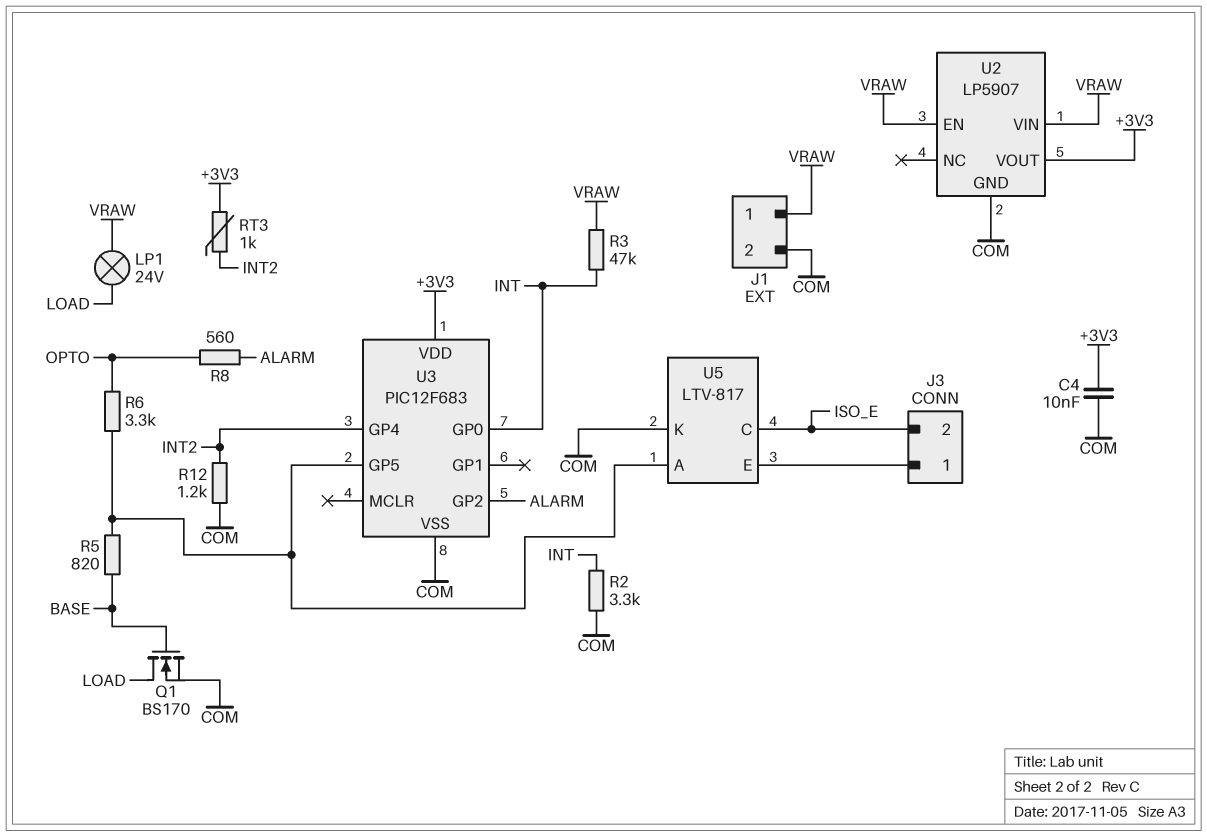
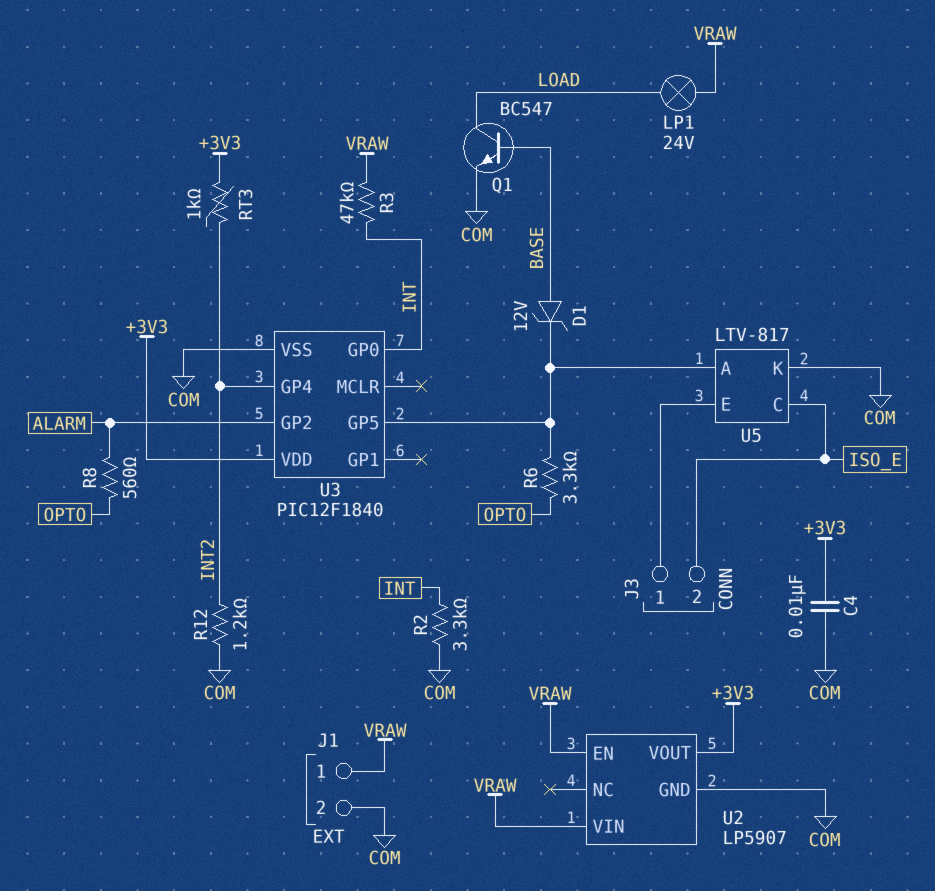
D1: none -> zener 12V (A BASE, K U3/GP5)
Q1: NMOS BS170 (G BASE, D LOAD, S COM) -> NPN BC547 (B BASE, C LOAD, E COM)
R5: 820 (BASE, U3/GP5) -> none
U3: PIC12F683 -> PIC12F1840

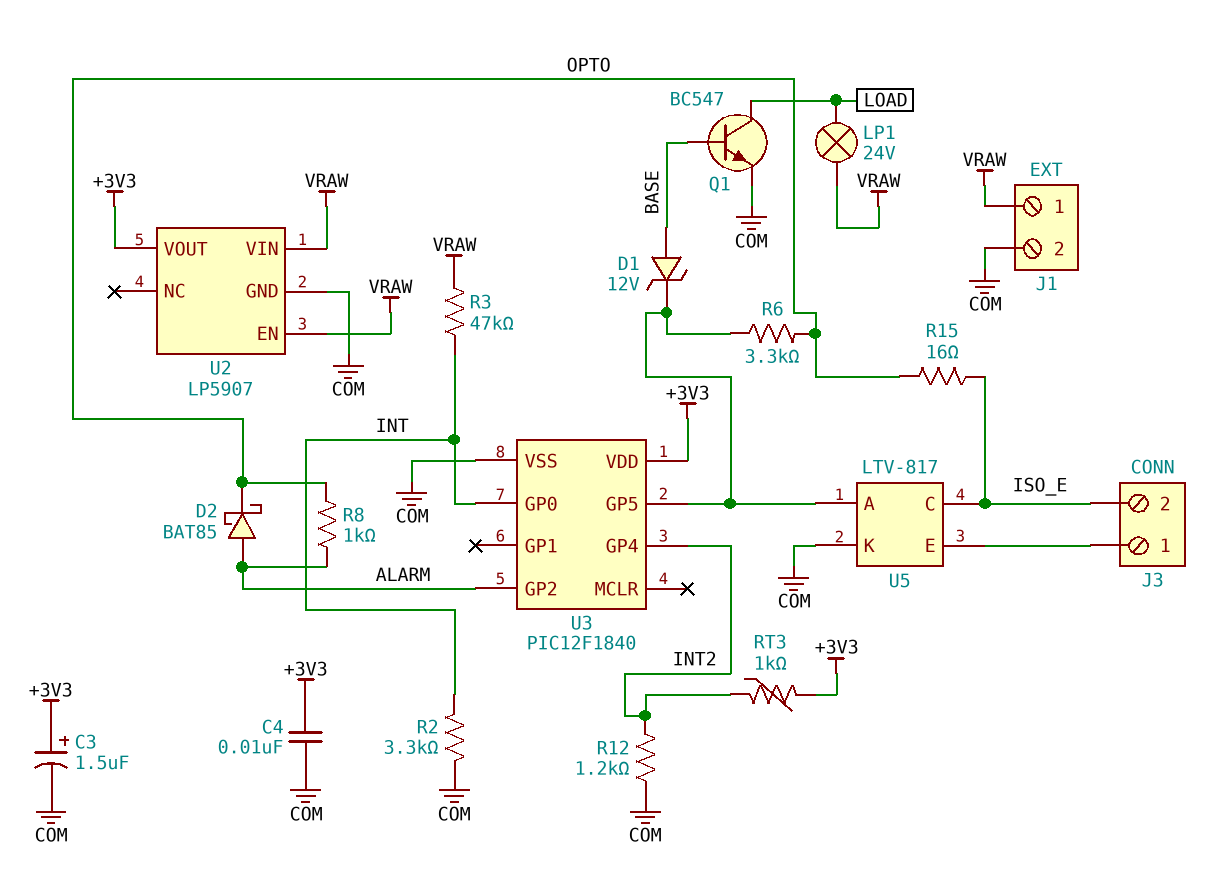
C3: none -> 1.5uF (plus +3V3, minus COM)
D2: none -> schottky BAT85 (A ALARM, K OPTO)
R8: 560 (ALARM, OPTO) -> 1k (ALARM, OPTO)
R15: none -> 16 (ISO_E, OPTO)

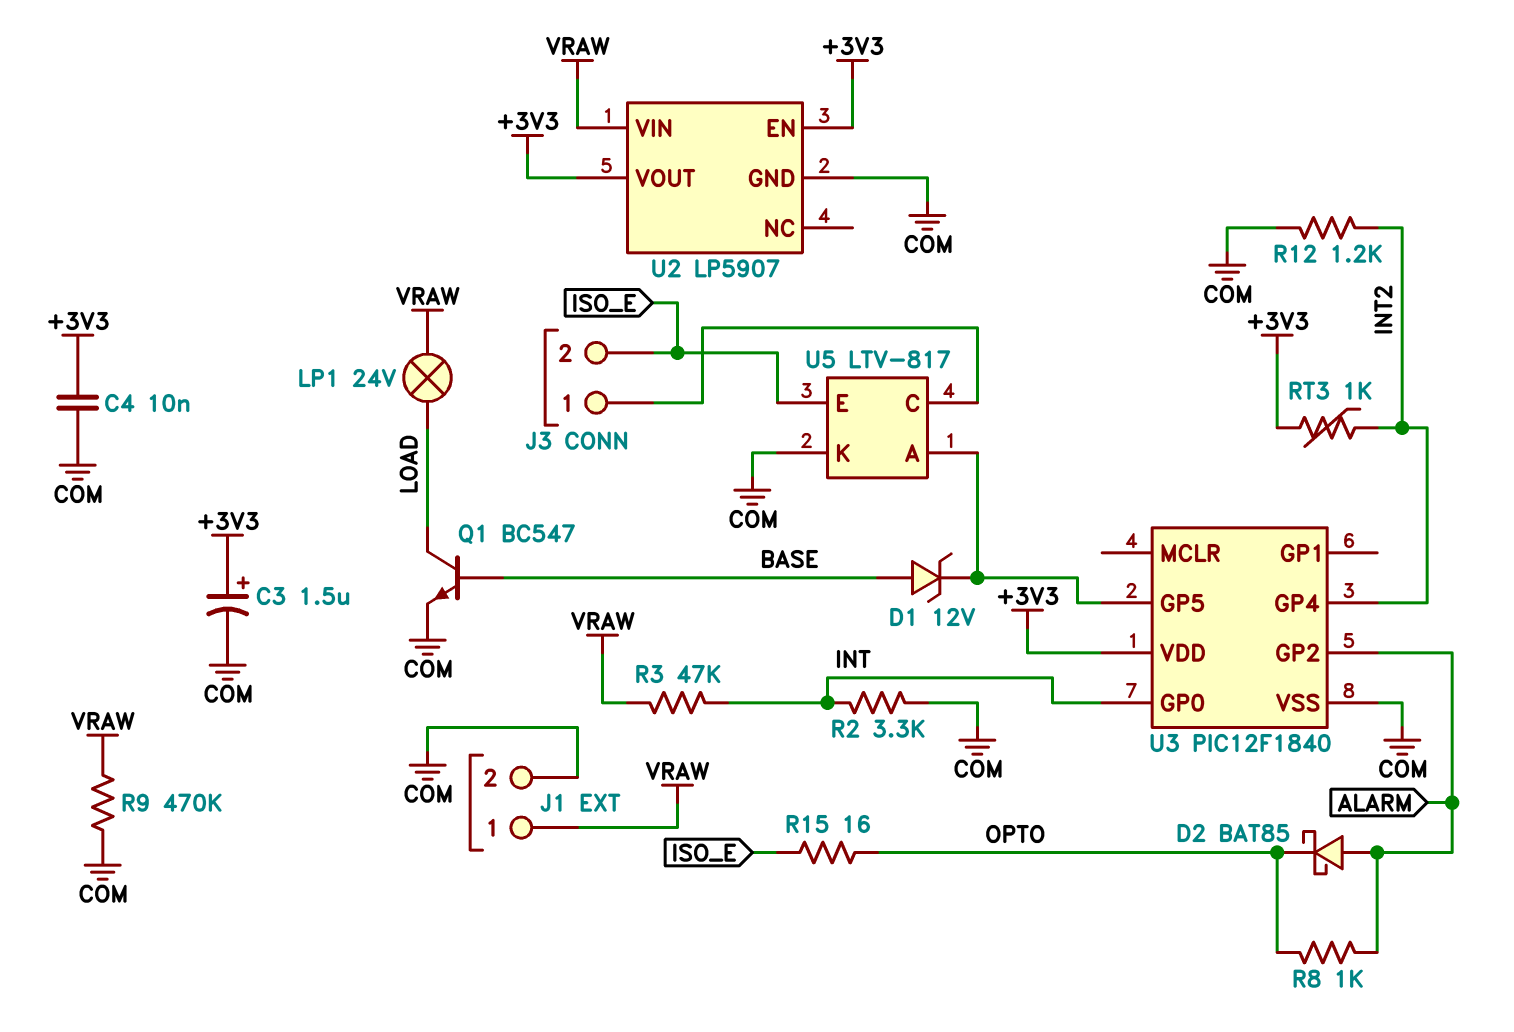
R6: 3.3k (OPTO, U3/GP5) -> none
R9: none -> 470k (COM, VRAW)
U2 pin EN: VRAW -> +3V3
U5 pin C: ISO_E -> J3/1
U5 pin E: J3/1 -> ISO_E

